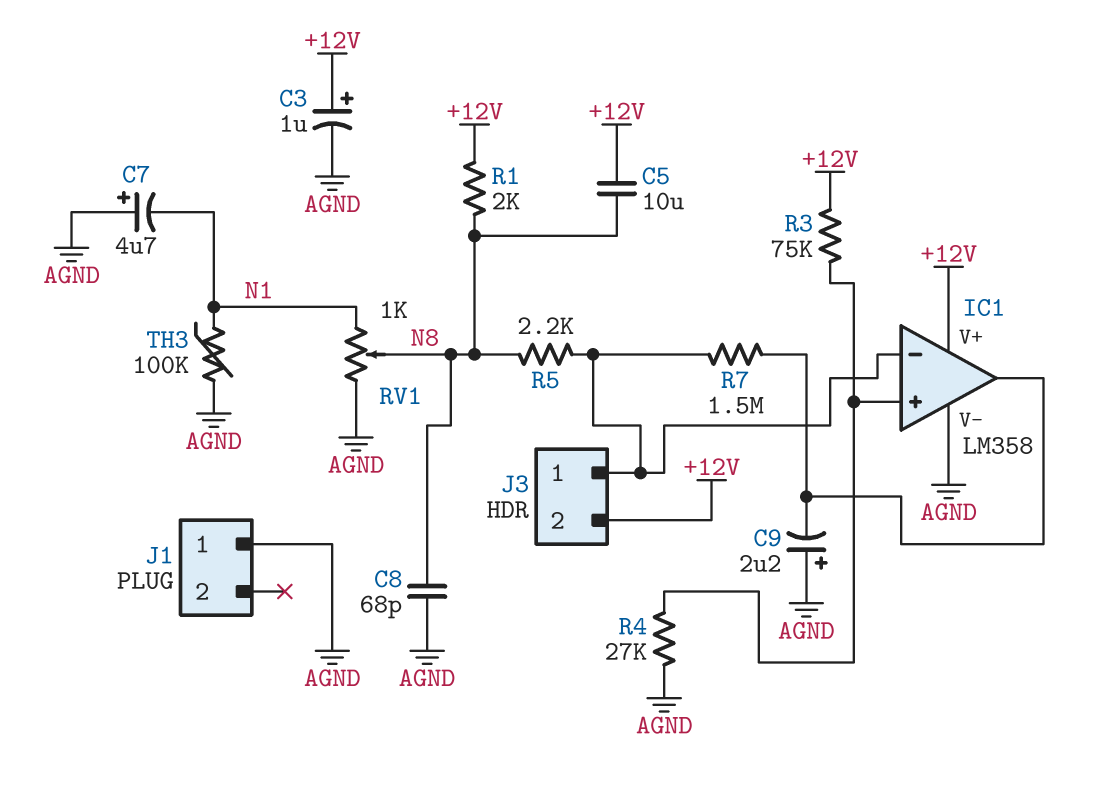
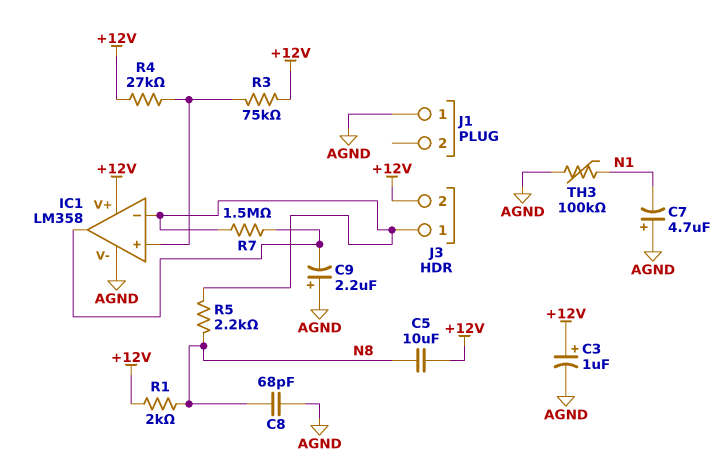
R4: 27k (AGND, IC1/in+) -> 27k (+12V, IC1/in+)
RV1: 1k (AGND, N1, wiper N8) -> none

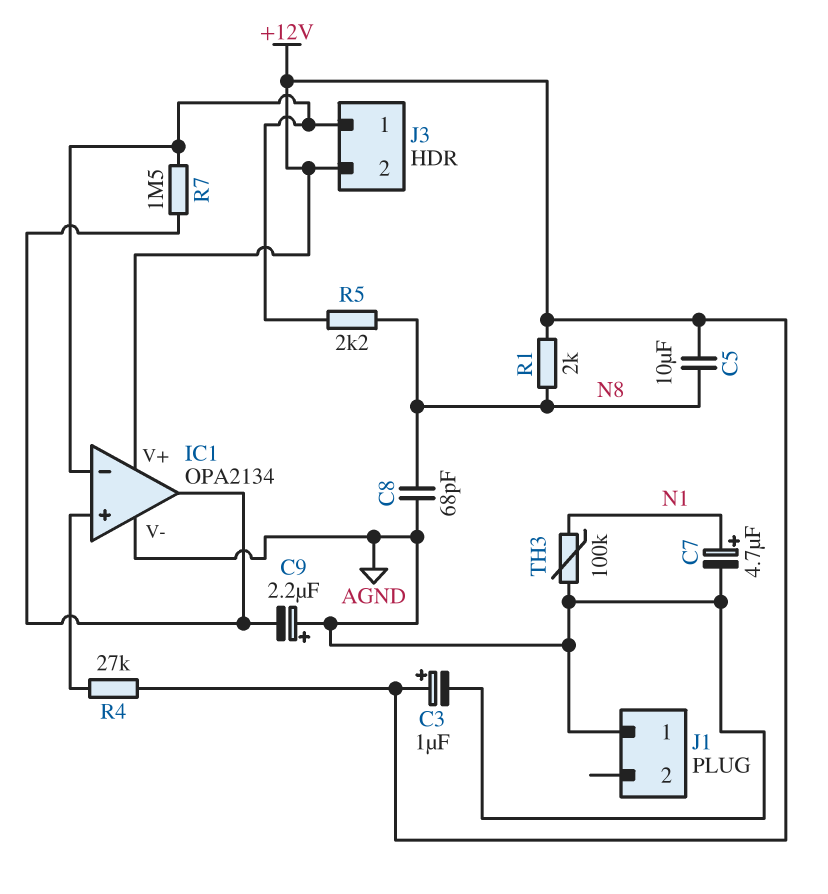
C7: 4.7uF (plus AGND, minus N1) -> 4.7uF (plus N1, minus AGND)
IC1: LM358 -> OPA2134
R3: 75k (+12V, IC1/in+) -> none

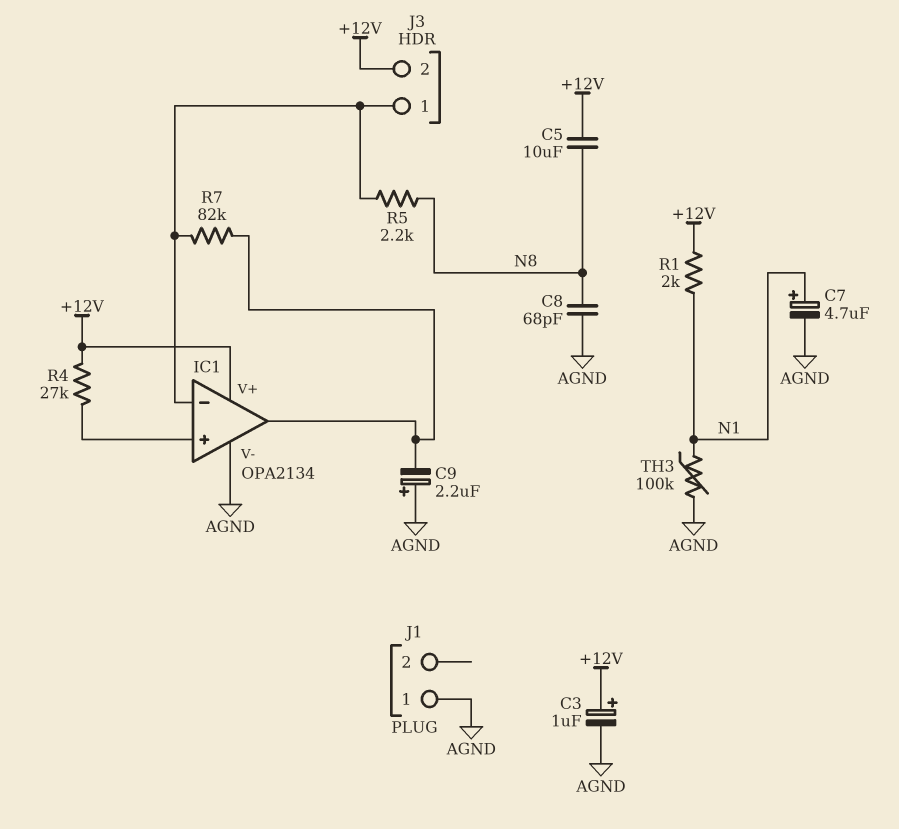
R1: 2k (+12V, N8) -> 2k (+12V, N1)
R7: 1.5M (IC1/in-, IC1/out) -> 82k (IC1/in-, IC1/out)

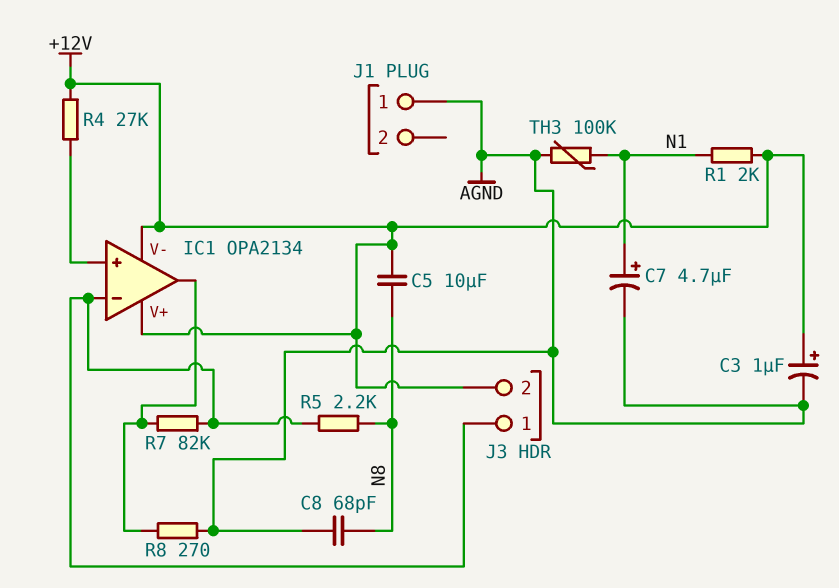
C9: 2.2uF (plus AGND, minus IC1/out) -> none
IC1 pin V-: AGND -> +12V
R8: none -> 270 (AGND, IC1/out)

